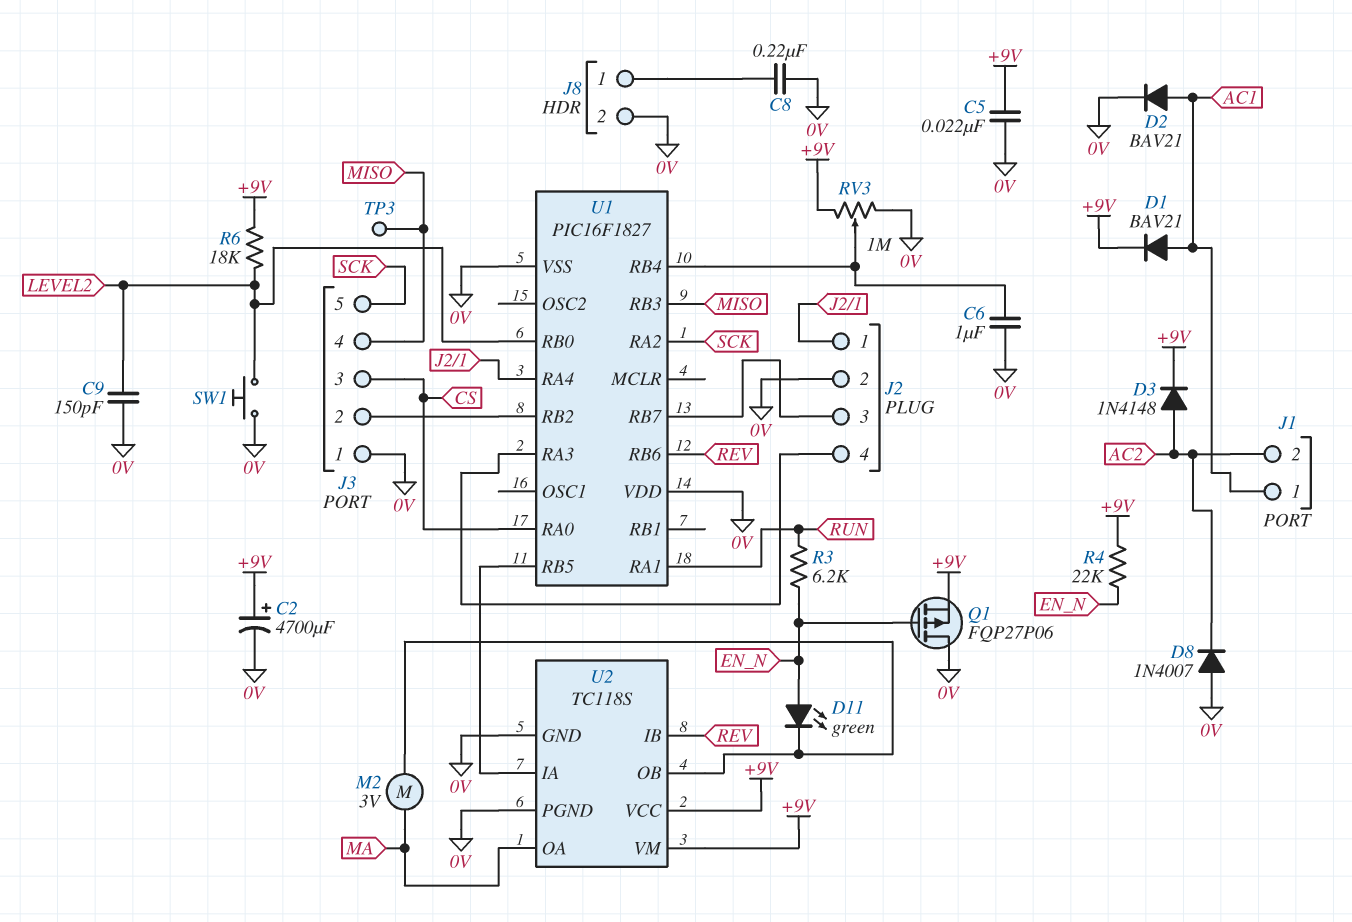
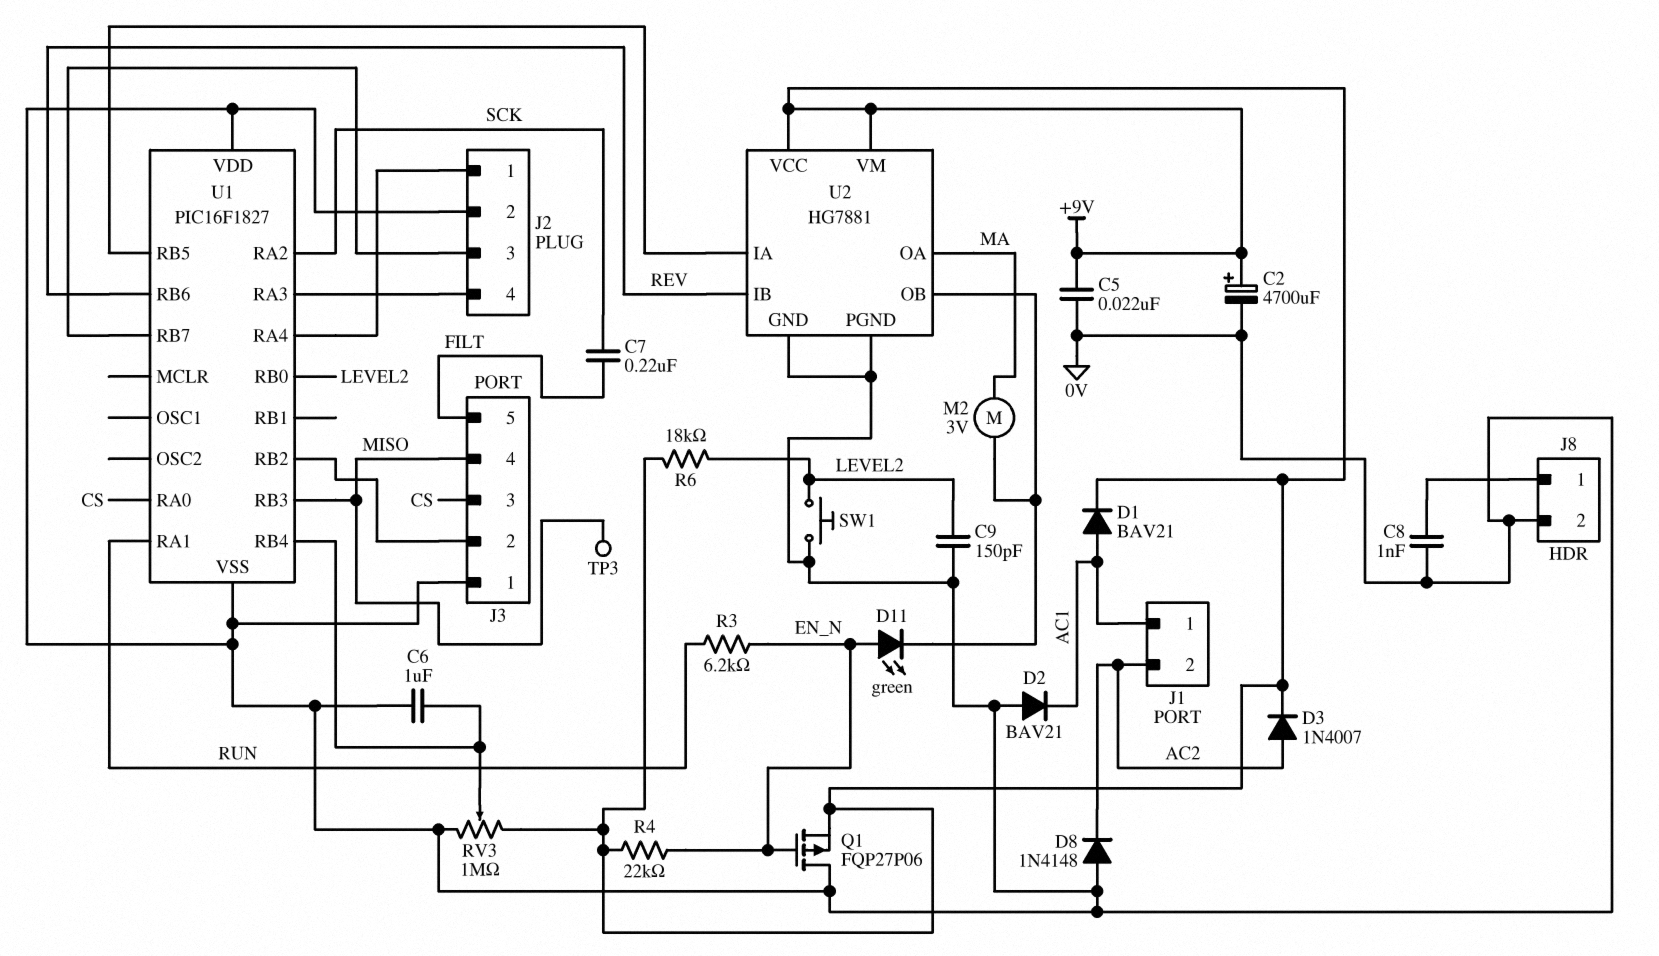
C7: none -> 220nF (FILT, SCK)
C8: 220nF (0V, J8/1) -> 1nF (0V, J8/1)
D2: diode BAV21 (A AC1, K 0V) -> diode BAV21 (A 0V, K AC1)
D3: diode 1N4148 (A AC2, K +9V) -> diode 1N4007 (A AC2, K +9V)
D8: diode 1N4007 (A 0V, K AC2) -> diode 1N4148 (A 0V, K AC2)
J3 pin 5: SCK -> FILT
U2: TC118S -> HG7881

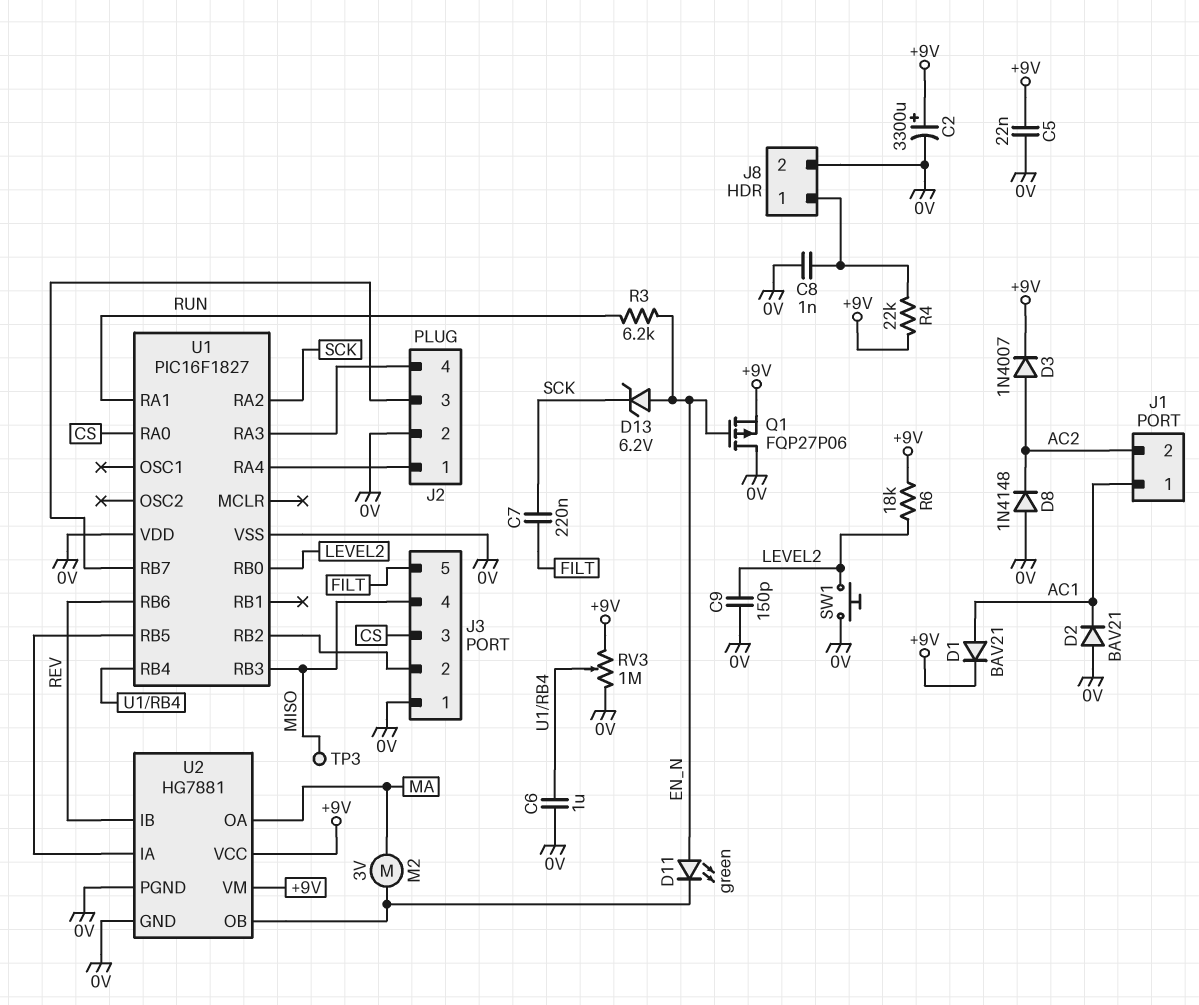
C2: 4700uF (plus +9V, minus 0V) -> 3300uF (plus +9V, minus 0V)
D13: none -> zener 6.2V (A EN_N, K SCK)
R4: 22k (+9V, EN_N) -> 22k (+9V, J8/1)

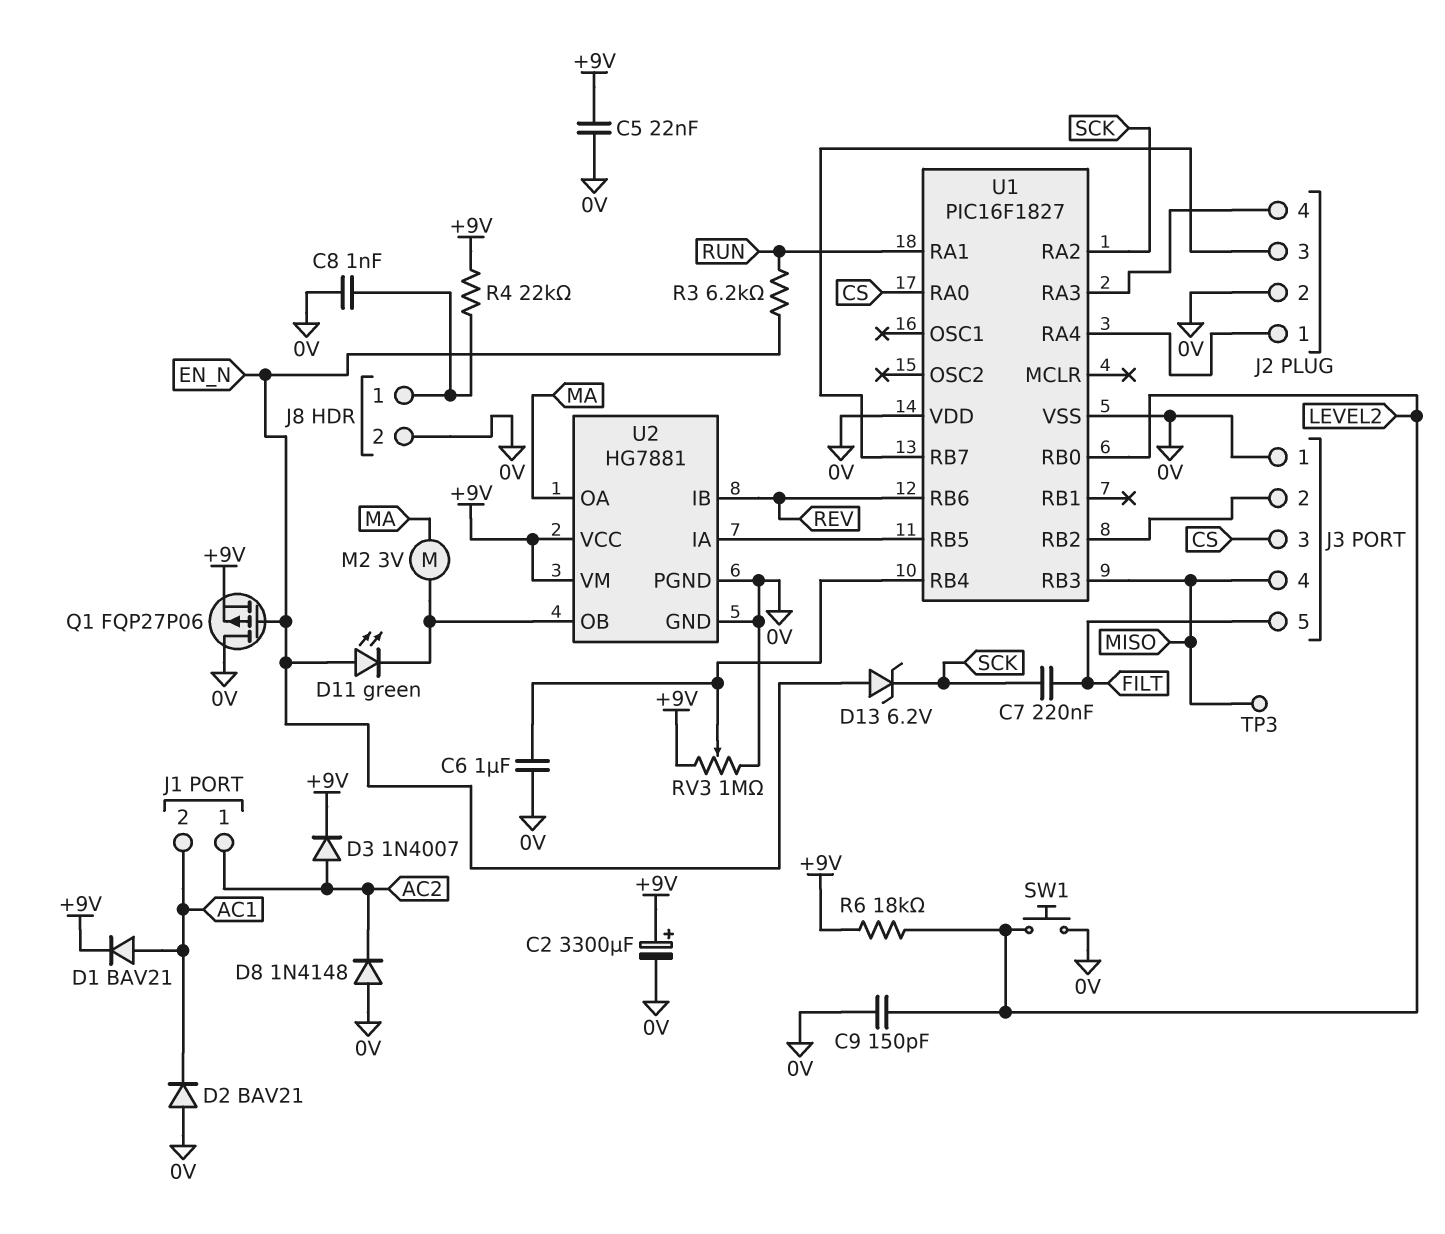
J1 pin 1: AC1 -> AC2
J1 pin 2: AC2 -> AC1

